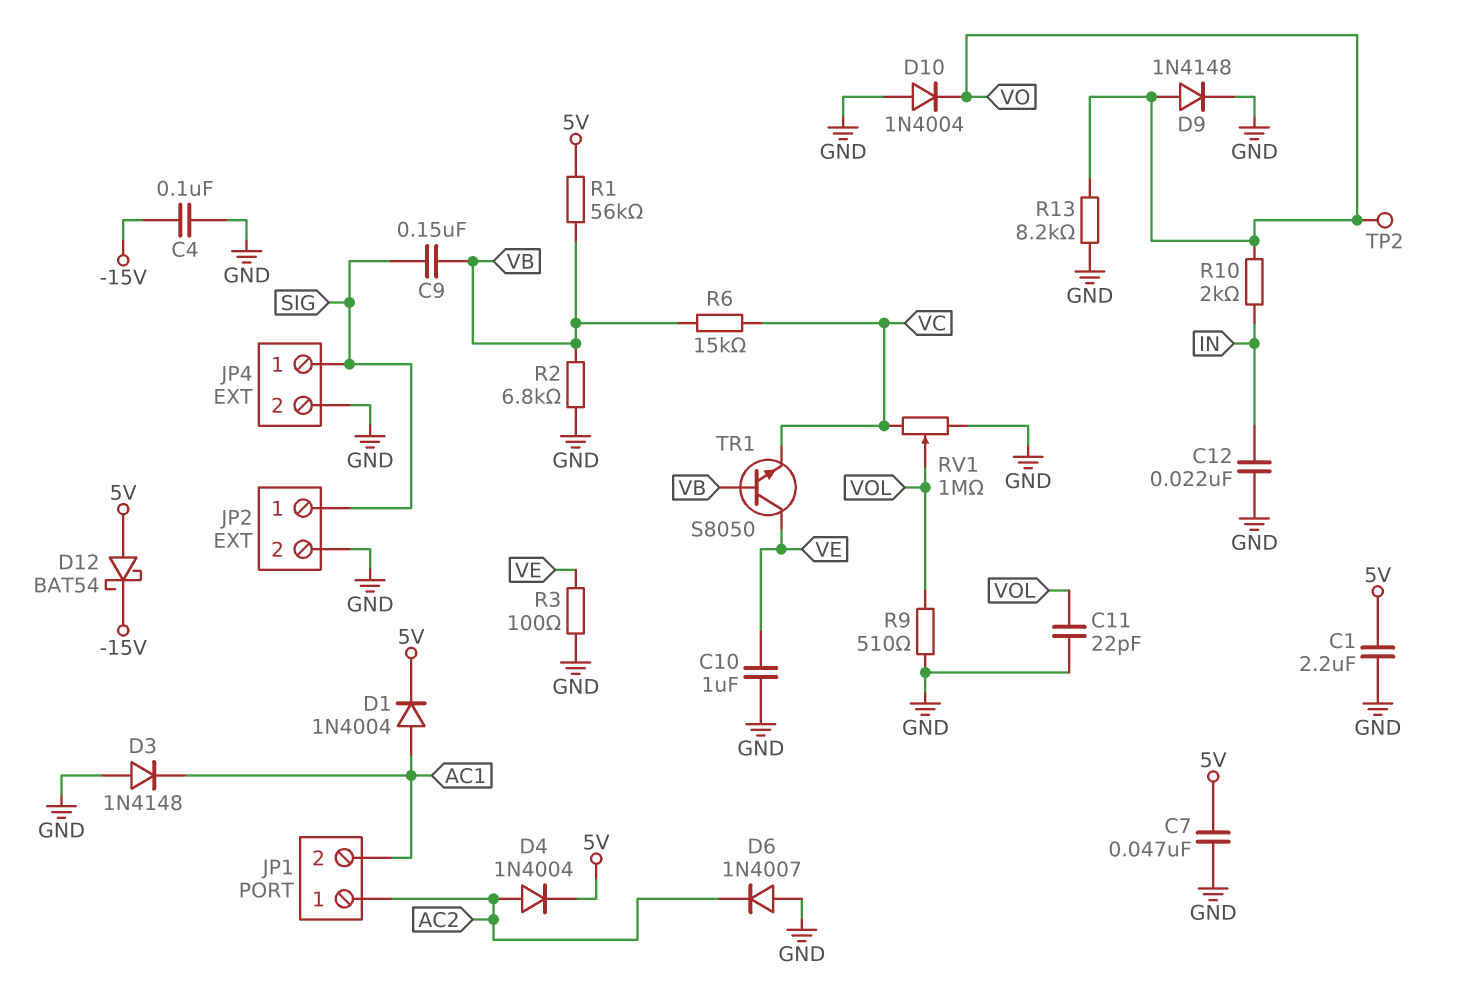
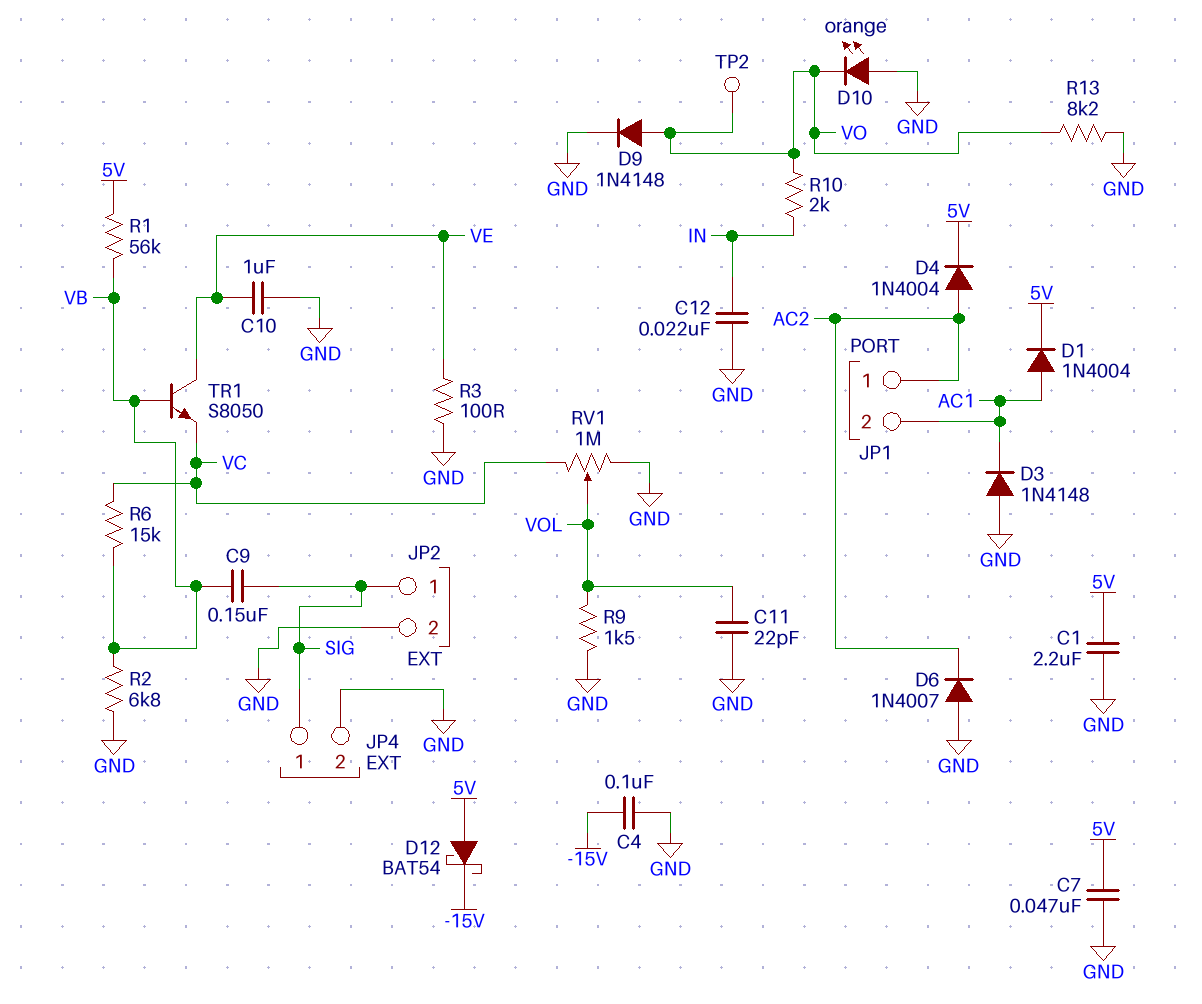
D10: diode 1N4004 (A GND, K VO) -> LED orange (A GND, K VO)
R9: 510 (GND, VOL) -> 1.5k (GND, VOL)

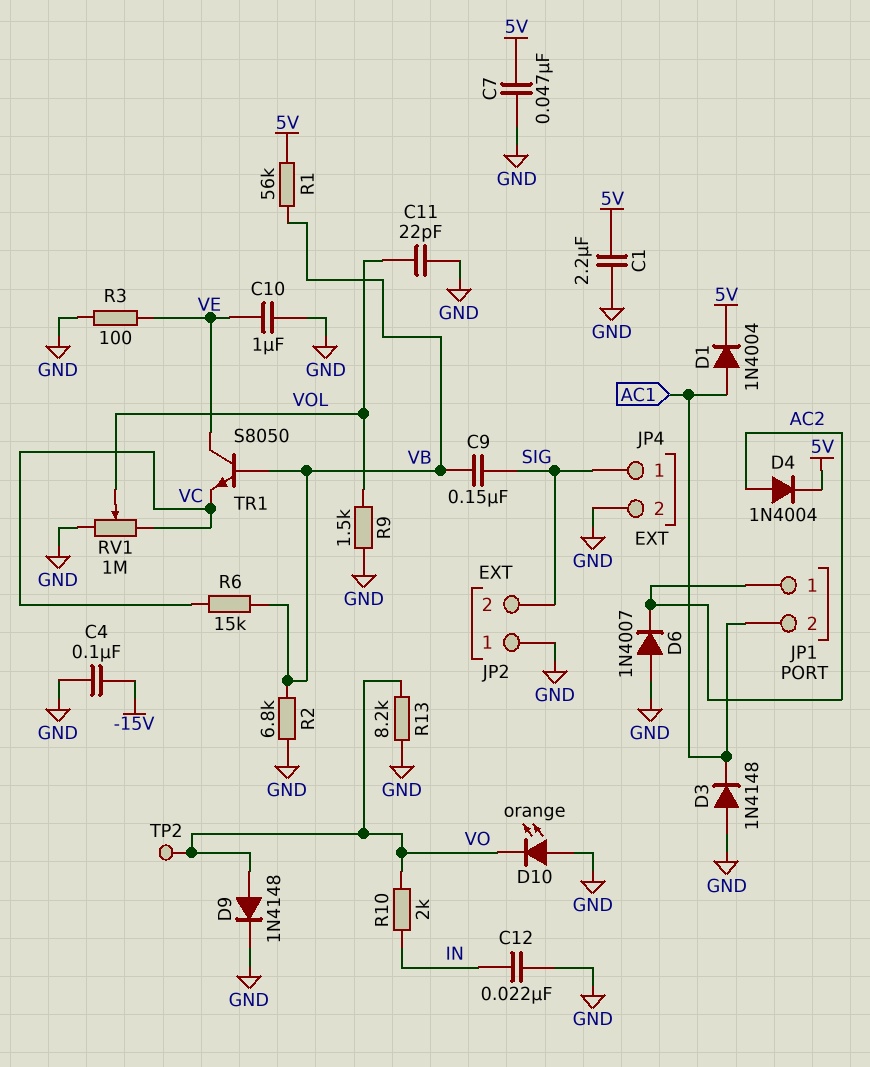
D12: schottky BAT54 (A 5V, K -15V) -> none
JP2 pin 1: SIG -> GND
JP2 pin 2: GND -> SIG

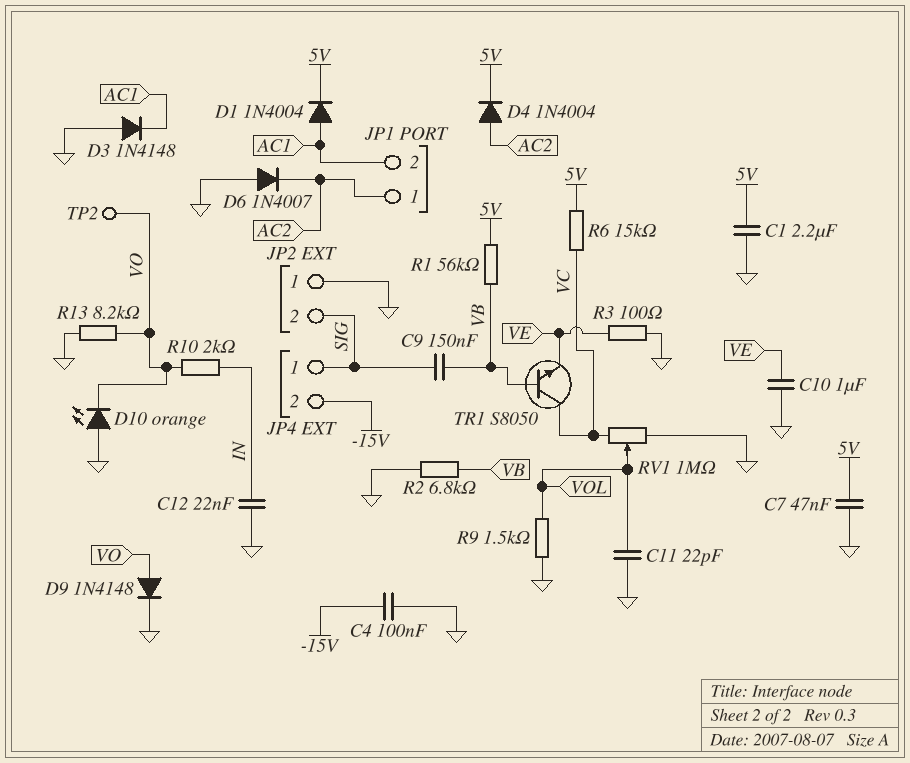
JP4 pin 2: GND -> -15V
R6: 15k (VB, VC) -> 15k (5V, VC)
TR1: NPN S8050 (B VB, C VE, E VC) -> NPN S8050 (B VB, C VC, E VE)

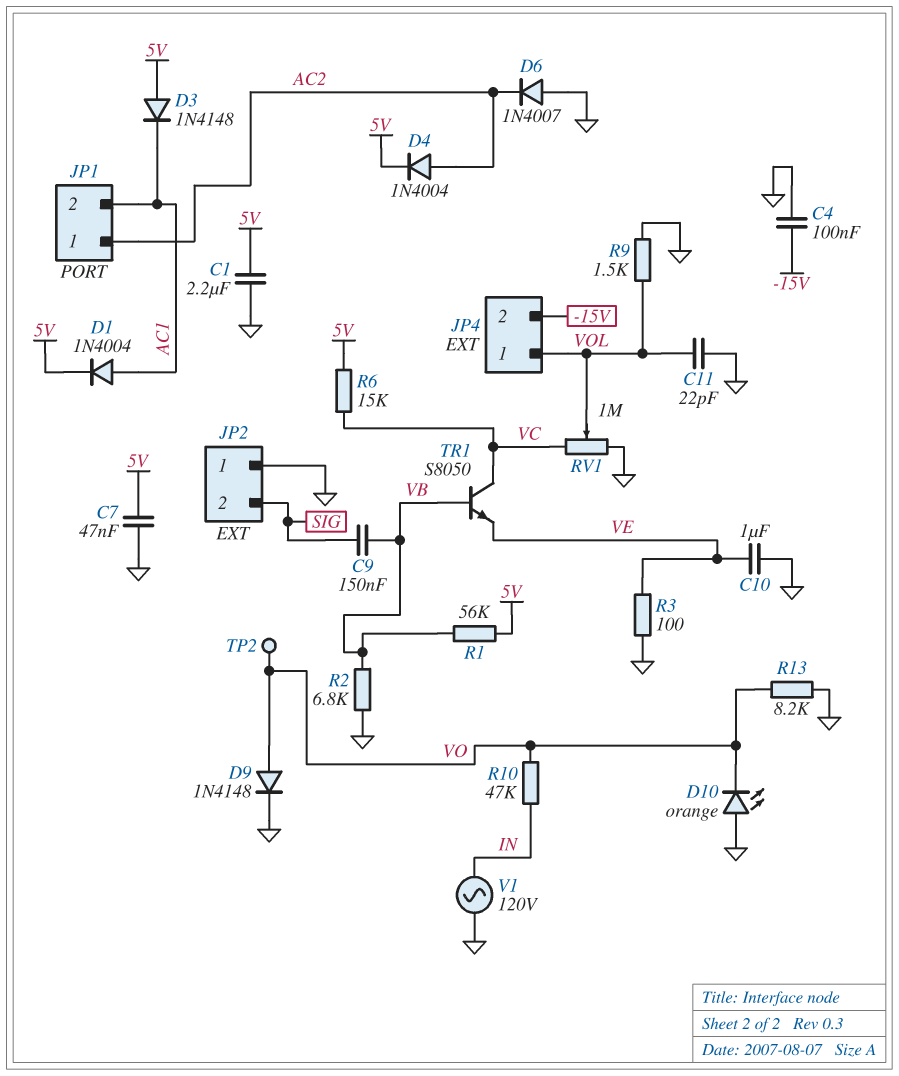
C12: 22nF (GND, IN) -> none
D3: diode 1N4148 (A GND, K AC1) -> diode 1N4148 (A 5V, K AC1)
JP4 pin 1: SIG -> VOL
R10: 2k (IN, VO) -> 47k (IN, VO)
V1: none -> AC 120V (GND, IN)

